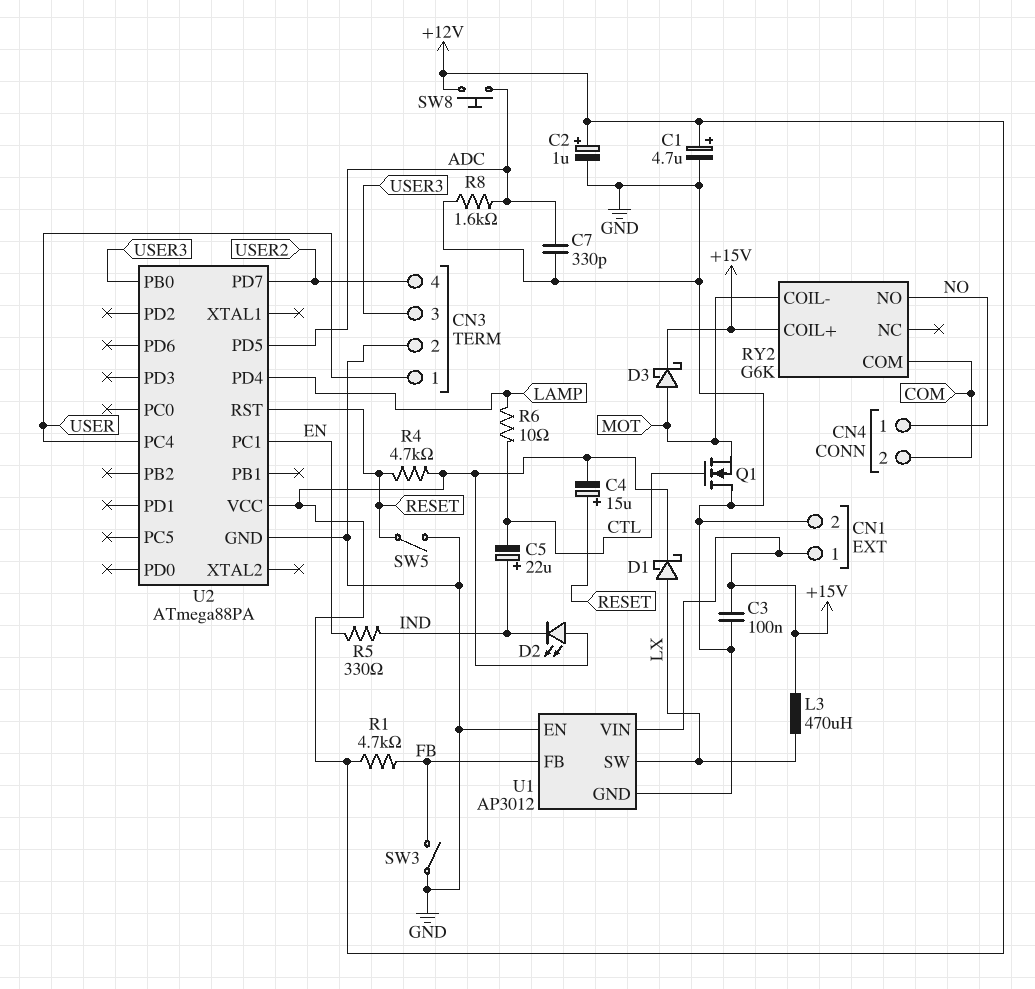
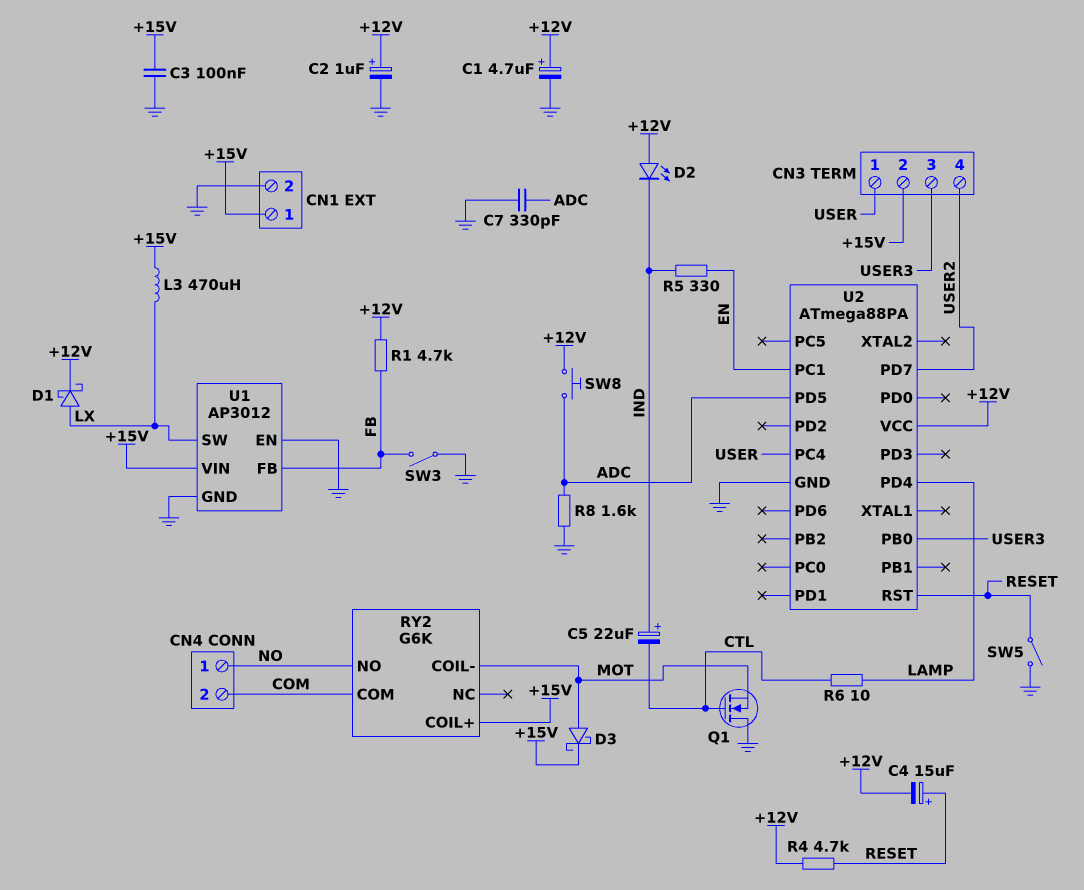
CN3 pin 2: GND -> +15V

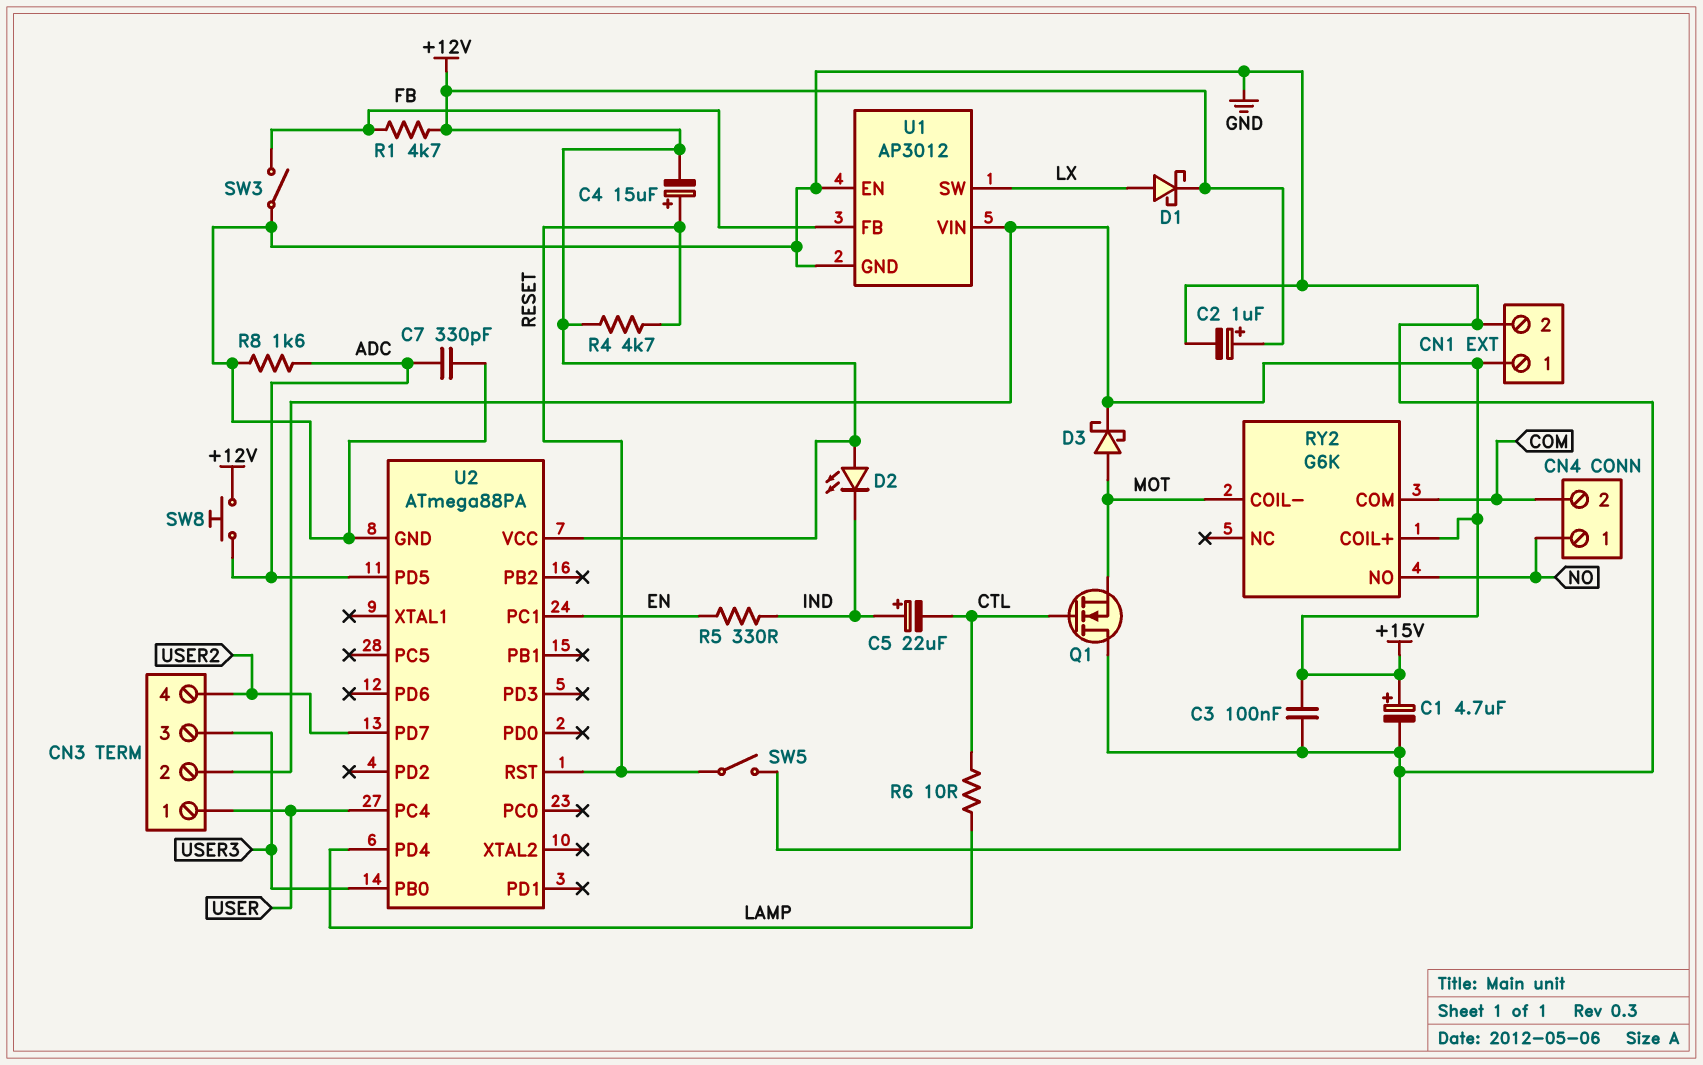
C1: 4.7uF (plus +12V, minus GND) -> 4.7uF (plus +15V, minus GND)
L3: 470uH (+15V, LX) -> none

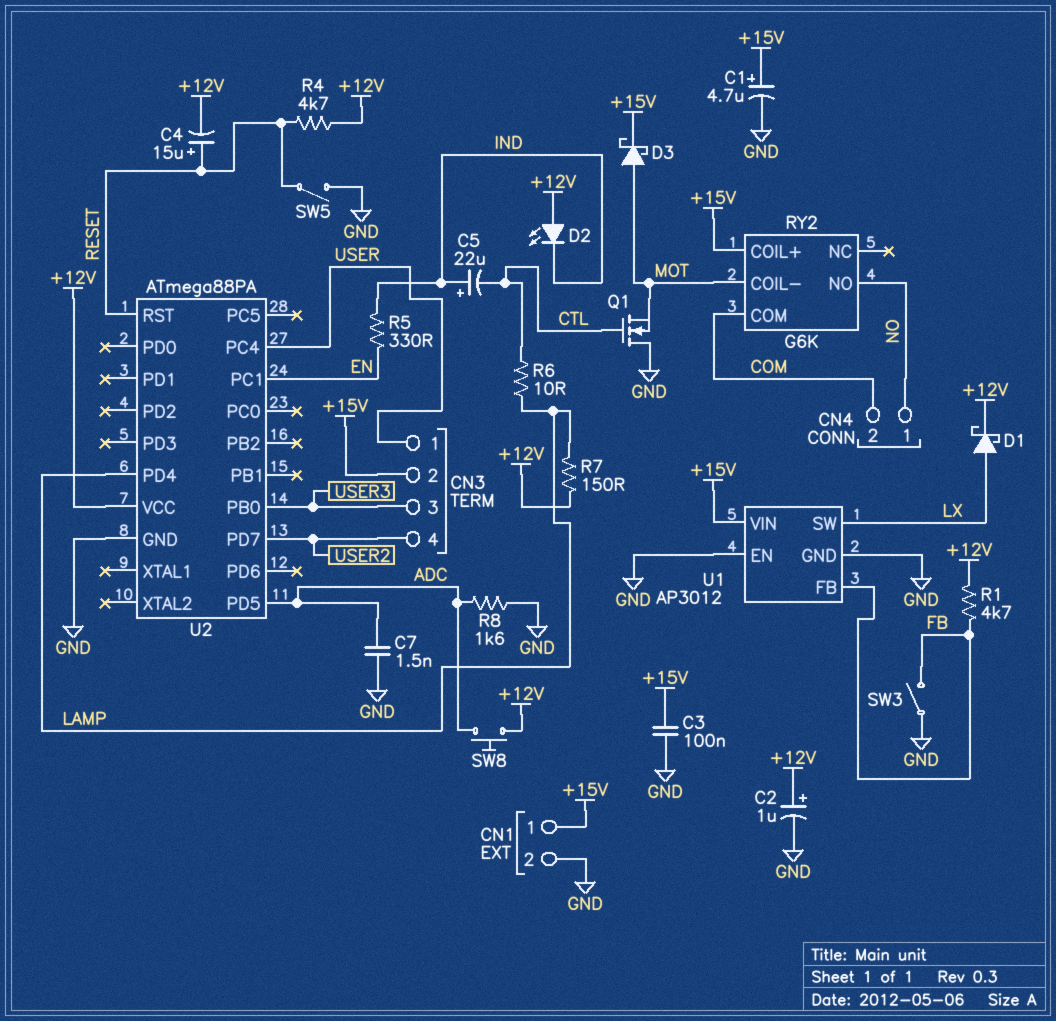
C7: 330pF (ADC, GND) -> 1.5nF (ADC, GND)
R7: none -> 150 (+12V, LAMP)

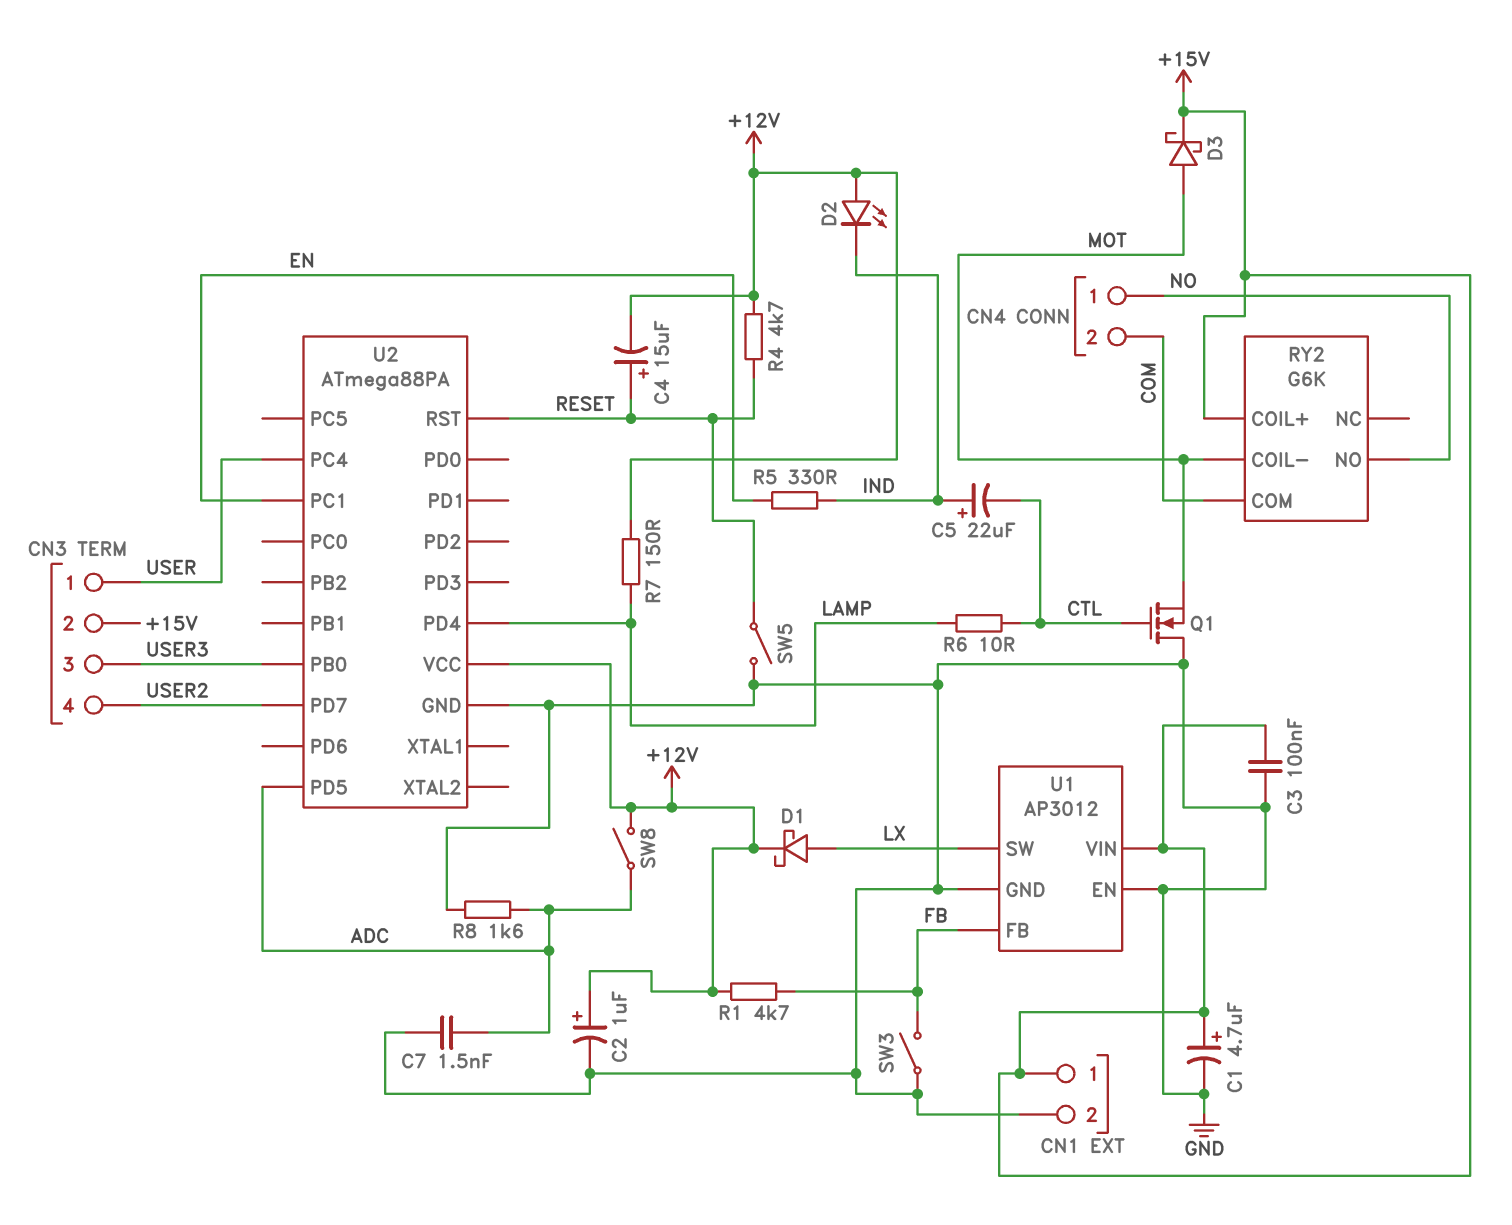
SW8: button (+12V, ADC) -> switch (+12V, ADC)

